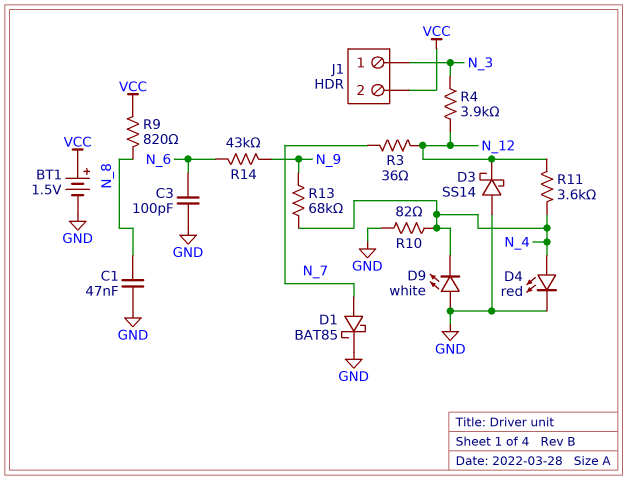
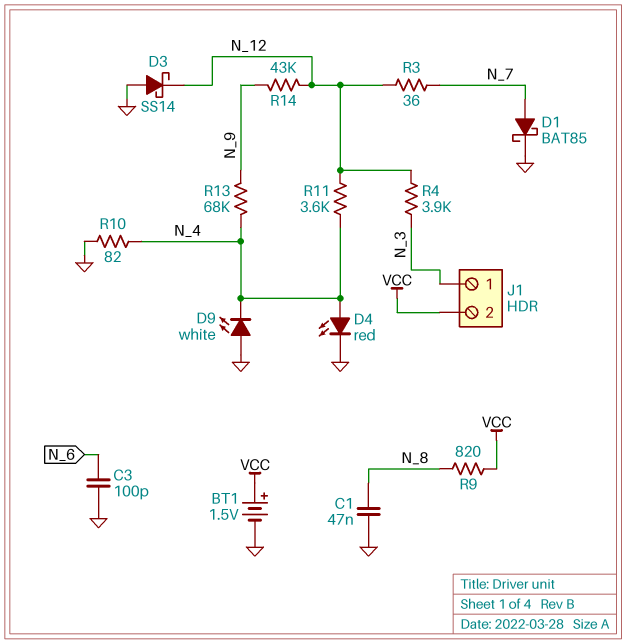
R14: 43k (N_6, N_9) -> 43k (N_9, N_12)

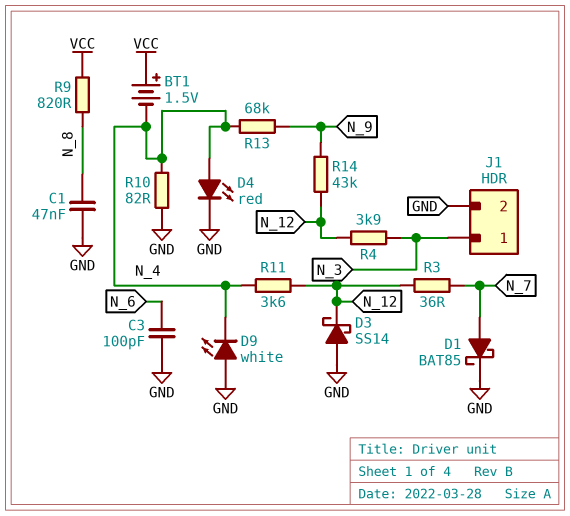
BT1: 1.5V (plus VCC, minus GND) -> 1.5V (plus VCC, minus N_4)
J1 pin 2: VCC -> GND

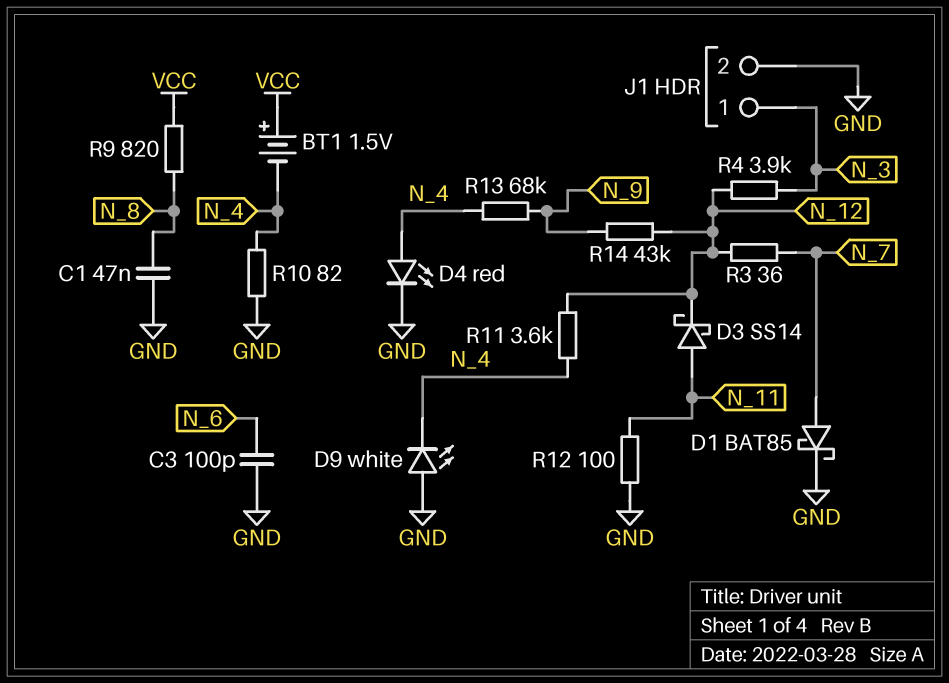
D3: schottky SS14 (A GND, K N_12) -> schottky SS14 (A N_11, K N_12)
R12: none -> 100 (GND, N_11)

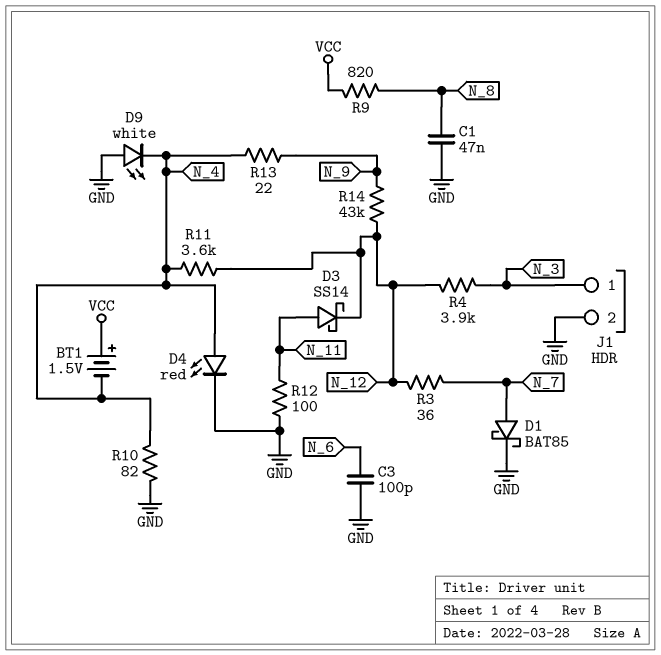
R13: 68k (N_4, N_9) -> 22 (N_4, N_9)

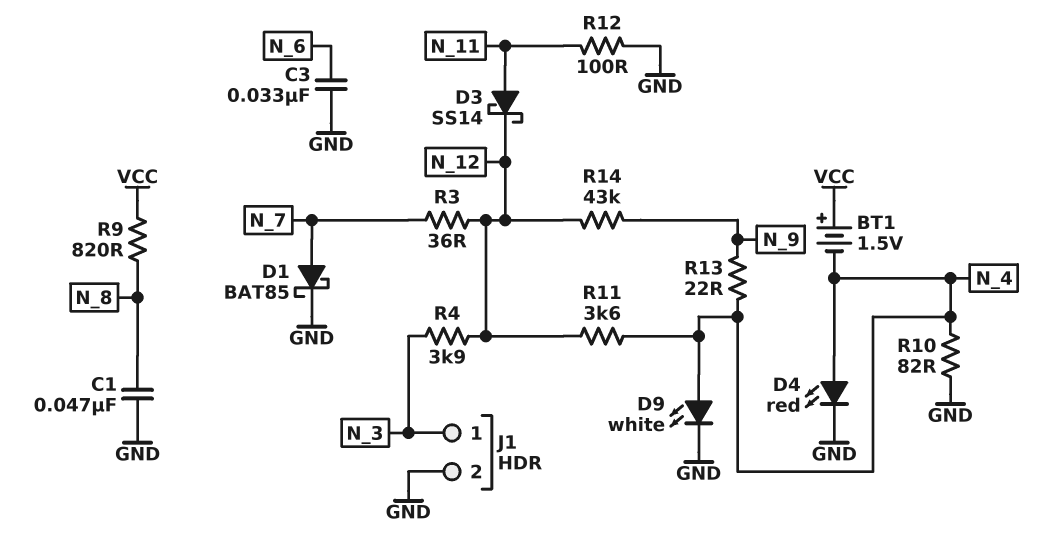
C3: 100pF (GND, N_6) -> 33nF (GND, N_6)
D9: LED white (A GND, K N_4) -> LED white (A N_4, K GND)

